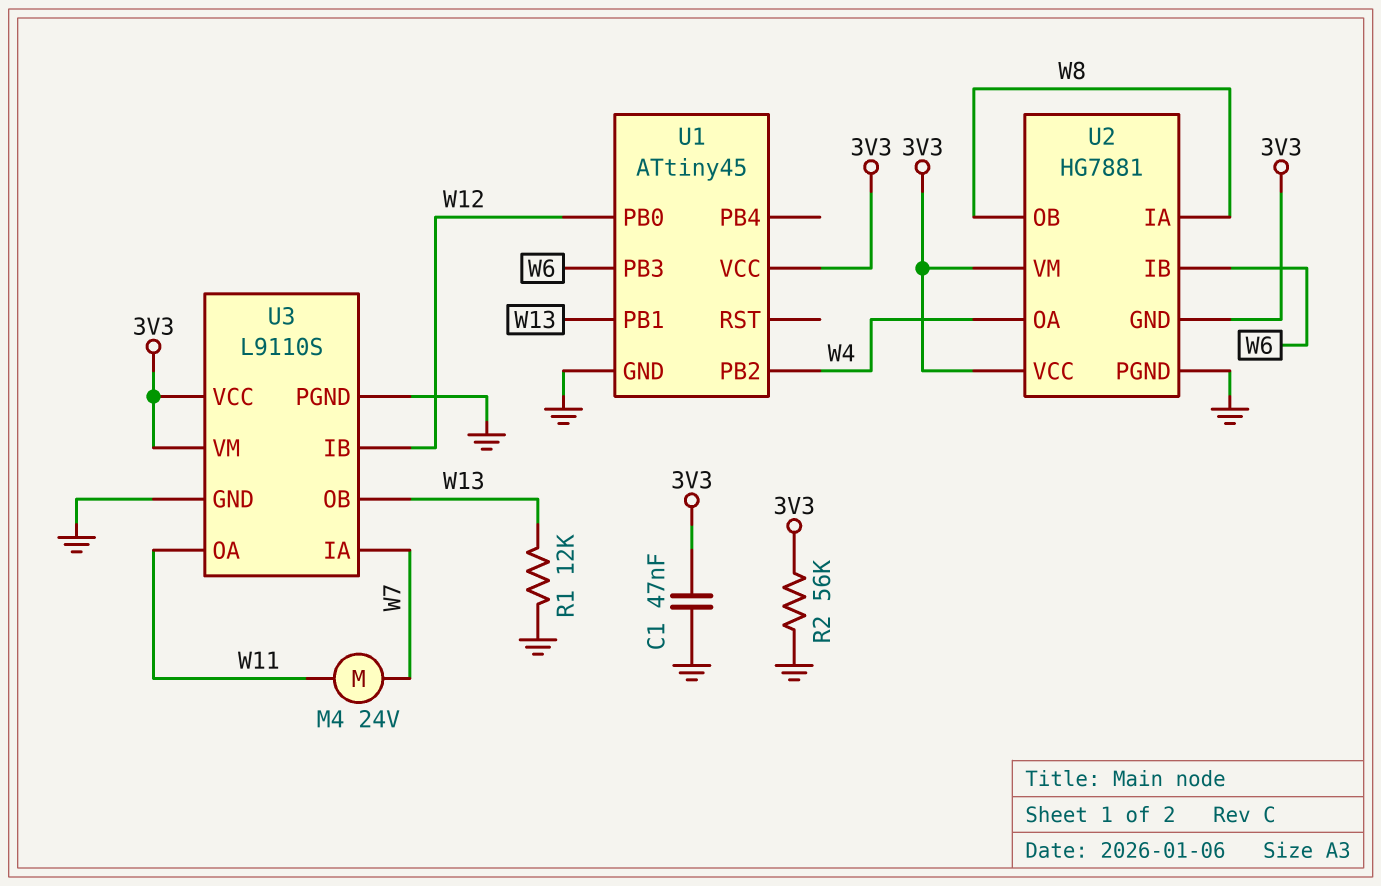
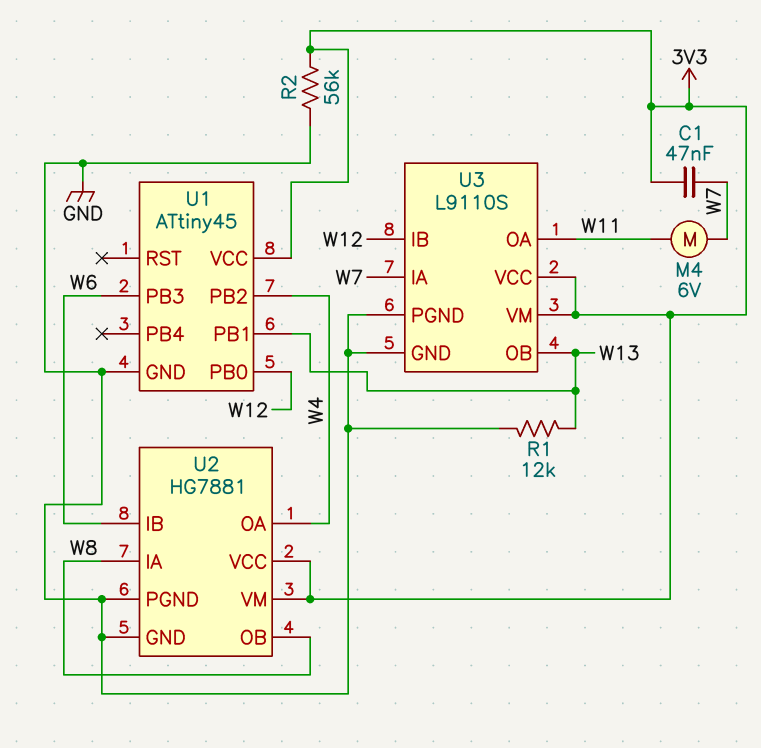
C1: 47nF (3V3, GND) -> 47nF (3V3, W7)
M4: motor 24V (W7, W11) -> motor 6V (W7, W11)
U2 pin GND: 3V3 -> GND

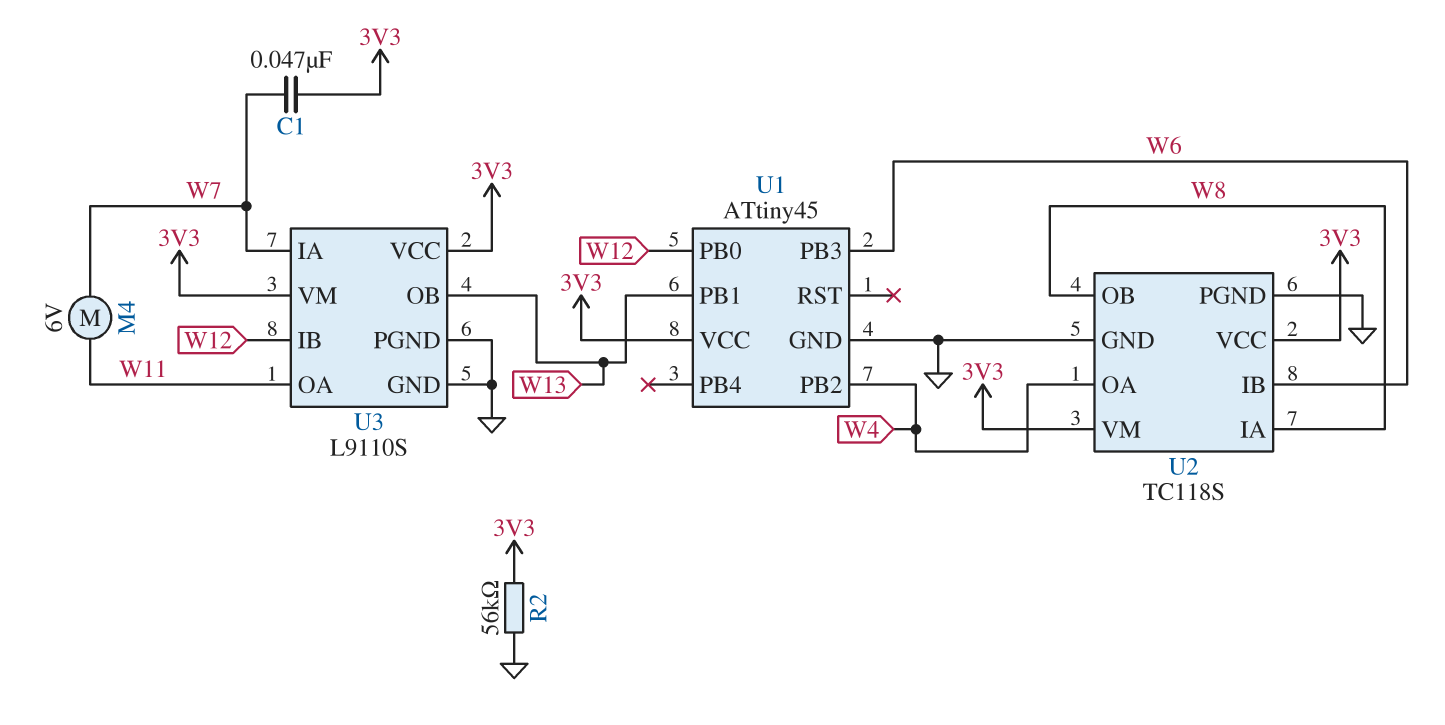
R1: 12k (GND, W13) -> none
U2: HG7881 -> TC118S

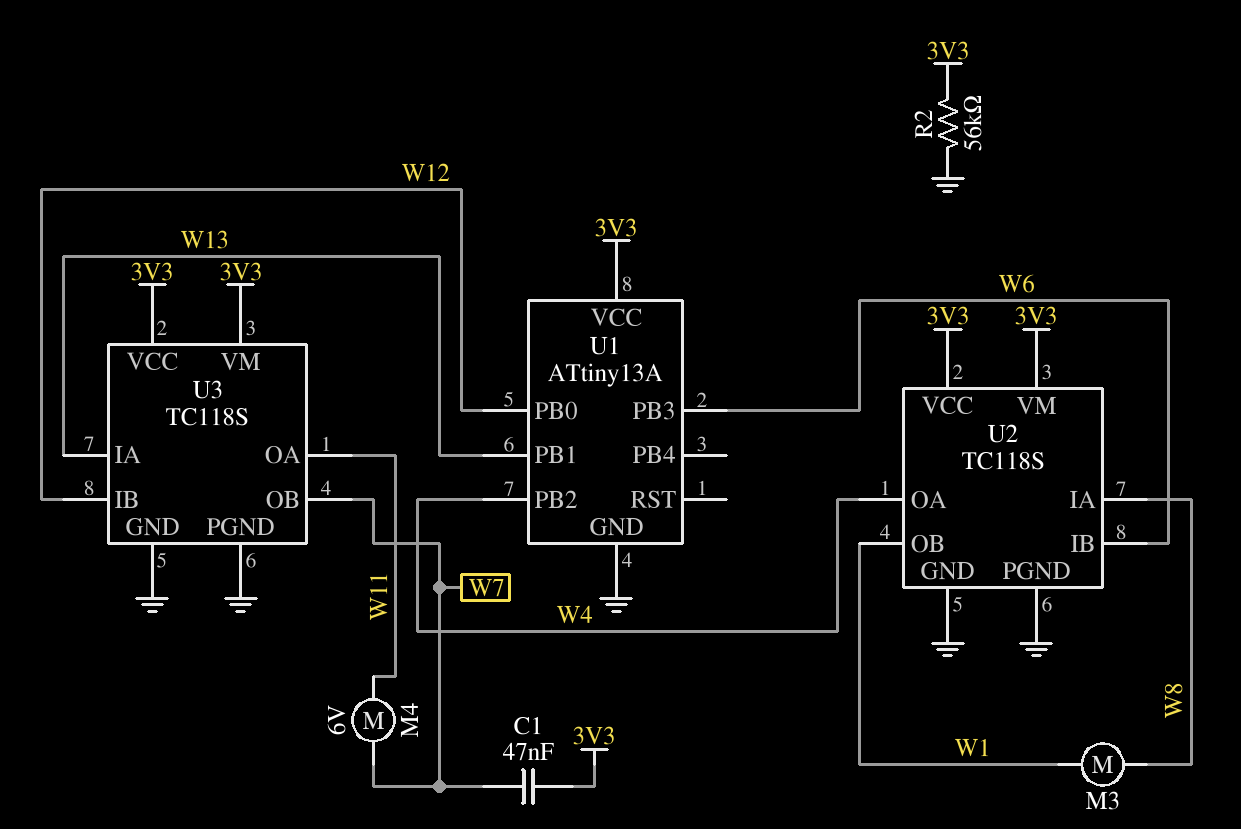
M3: none -> motor (W1, W8)
U1: ATtiny45 -> ATtiny13A
U2 pin OB: W8 -> W1
U3: L9110S -> TC118S
U3 pin IA: W7 -> W13
U3 pin OB: W13 -> W7

